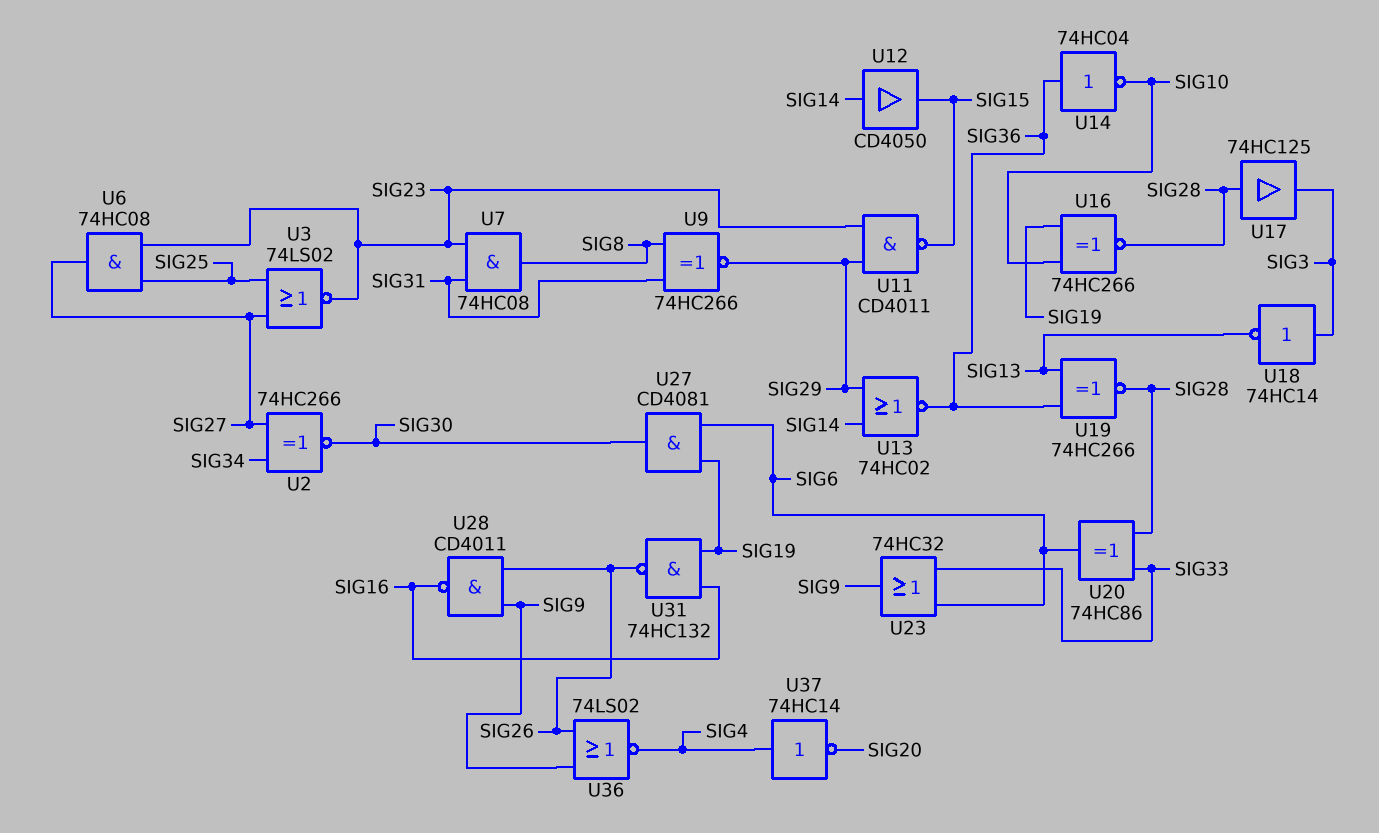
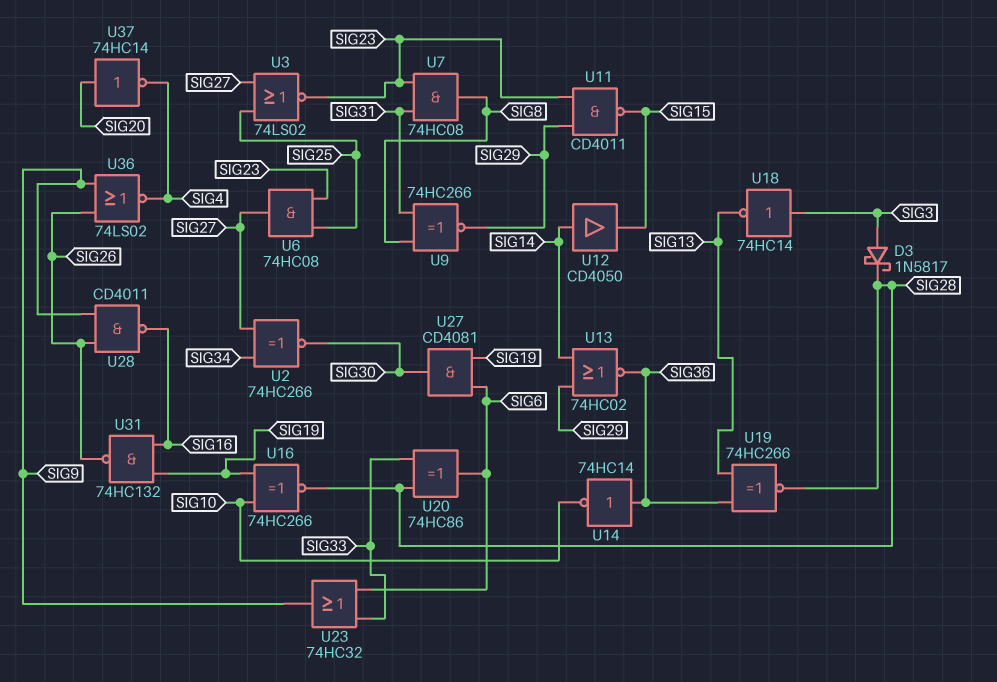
D3: none -> schottky 1N5817 (A SIG3, K SIG28)
U14: NOT 74HC04 (in SIG36, out SIG10) -> NOT 74HC14 (in SIG36, out SIG10)
U17: buffer 74HC125 (in SIG28, out SIG3) -> none
U37: NOT 74HC14 (in SIG4, out SIG20) -> NOT 74HC14 (in SIG20, out SIG4)

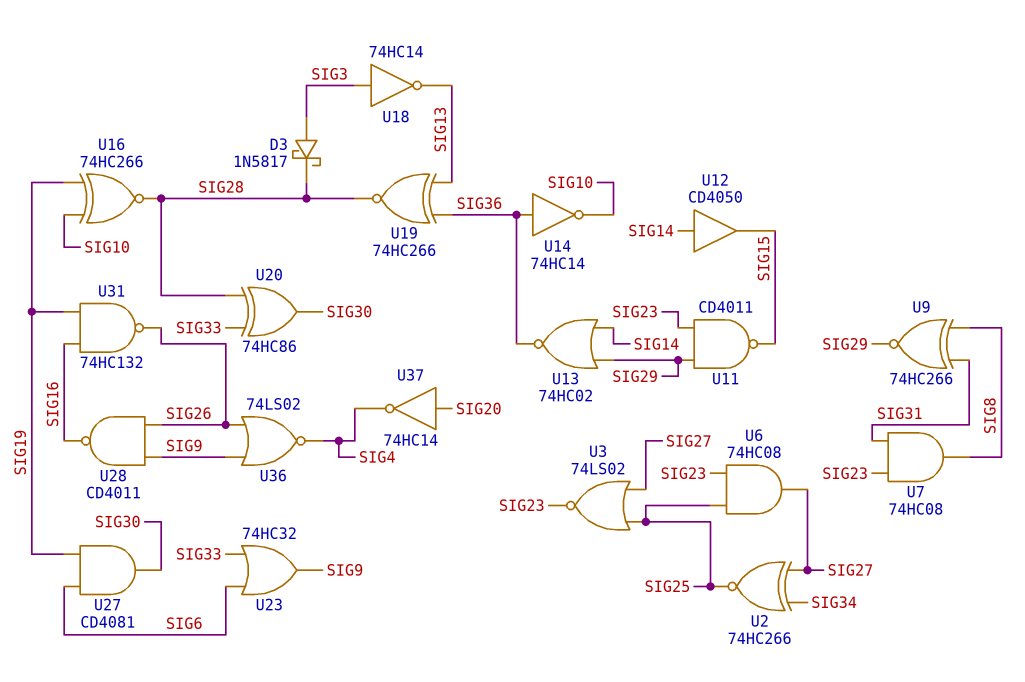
U2: XNOR 74HC266 (in SIG27, in SIG34, out SIG30) -> XNOR 74HC266 (in SIG27, in SIG34, out SIG25)
U20: XOR 74HC86 (in SIG28, in SIG33, out SIG6) -> XOR 74HC86 (in SIG28, in SIG33, out SIG30)

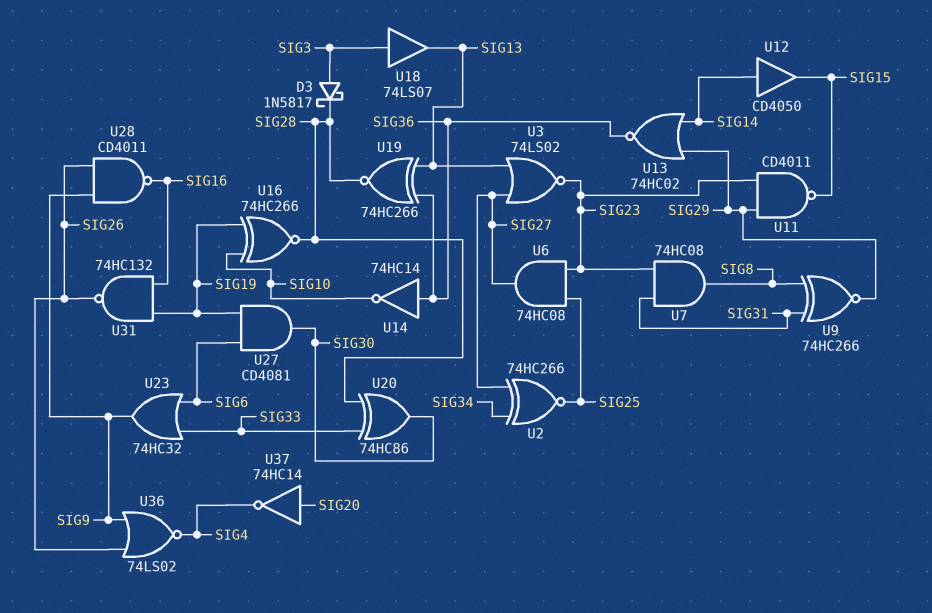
U3: NOR 74LS02 (in SIG25, in SIG27, out SIG23) -> NOR 74LS02 (in SIG13, in SIG27, out SIG23)
U18: NOT 74HC14 (in SIG3, out SIG13) -> buffer 74LS07 (in SIG3, out SIG13)

